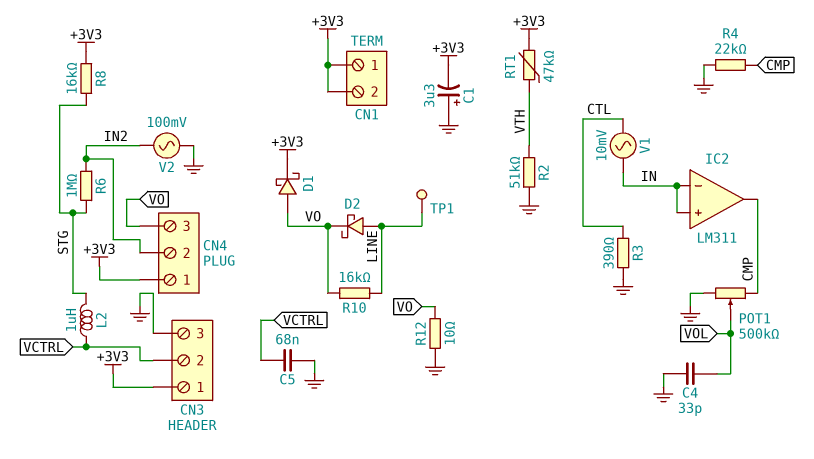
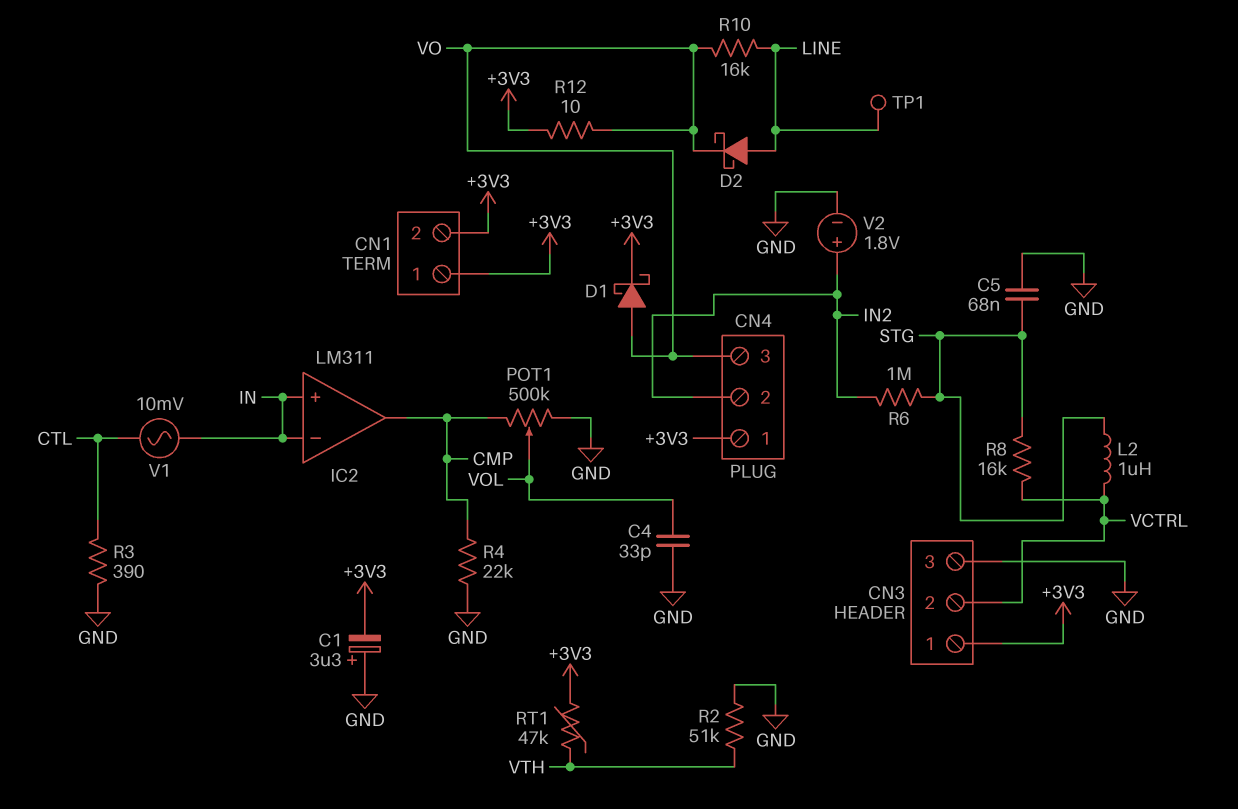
C5: 68nF (GND, VCTRL) -> 68nF (GND, STG)
R8: 16k (+3V3, STG) -> 16k (STG, VCTRL)
R12: 10 (GND, VO) -> 10 (+3V3, VO)
V2: AC 100mV (GND, IN2) -> 1.8V (plus IN2, minus GND)

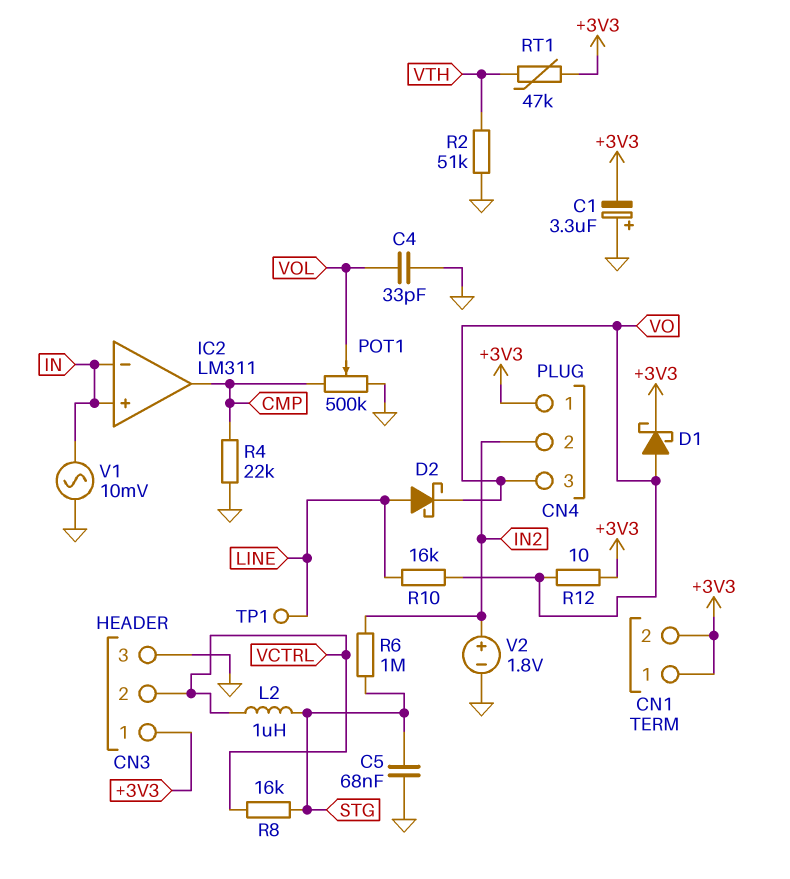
R3: 390 (CTL, GND) -> none
V1: AC 10mV (CTL, IN) -> AC 10mV (GND, IN)

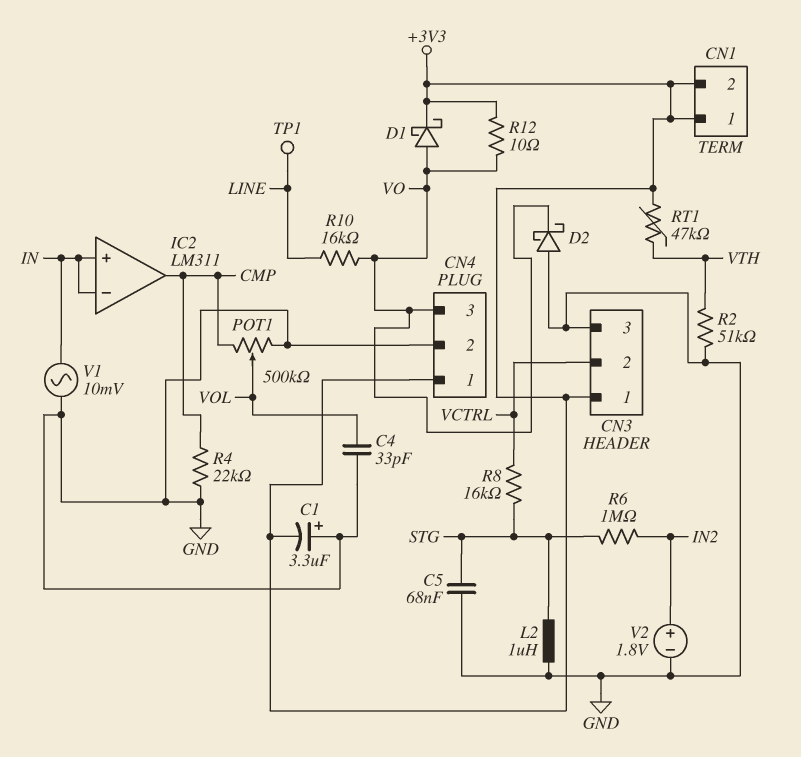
CN4 pin 2: IN2 -> GND
D2: schottky (A LINE, K VO) -> schottky (A GND, K VO)
L2: 1uH (STG, VCTRL) -> 1uH (GND, STG)

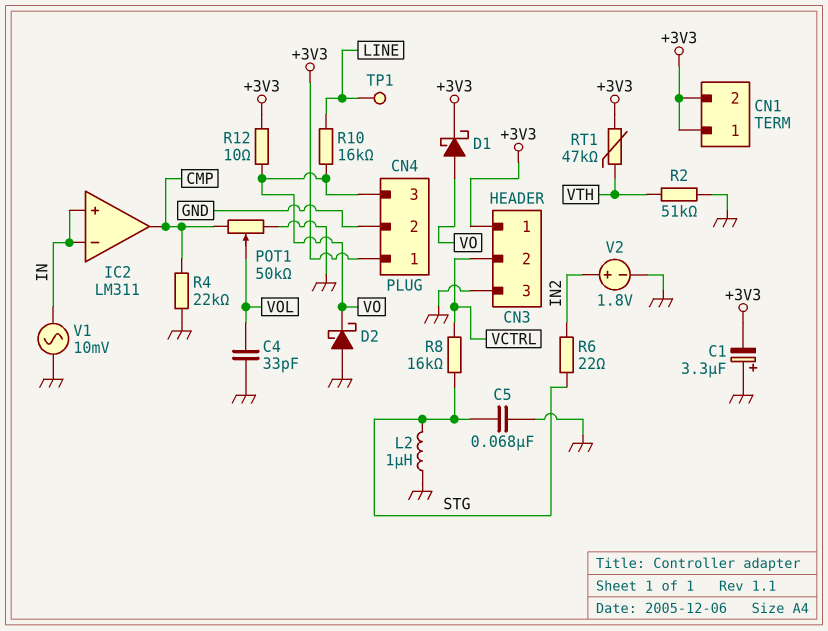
POT1: 500k (CMP, GND, wiper VOL) -> 50k (CMP, GND, wiper VOL)
R6: 1M (IN2, STG) -> 22 (IN2, STG)

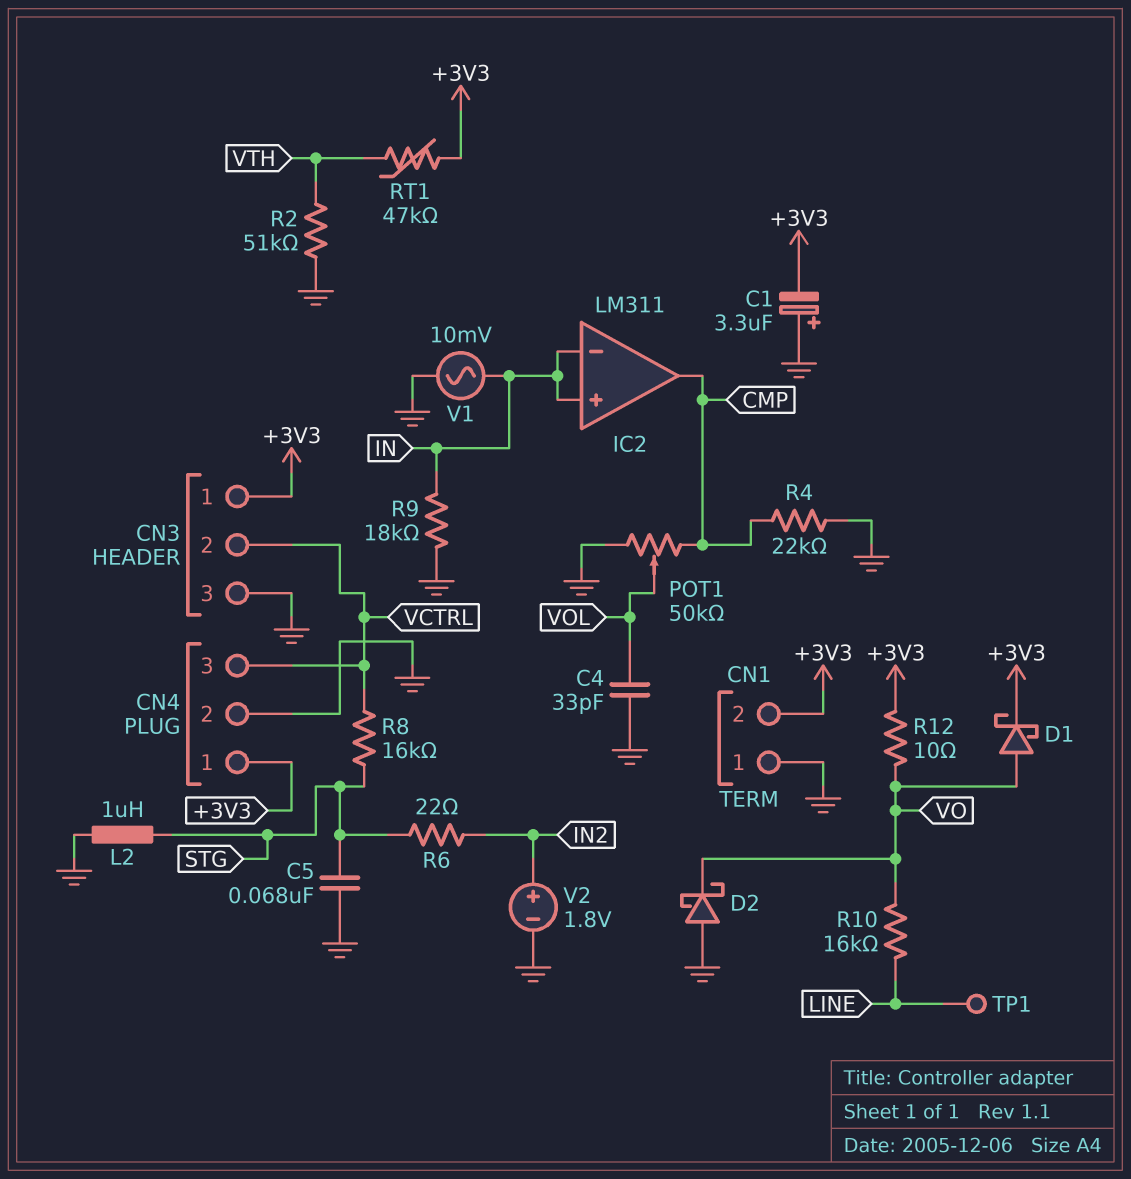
CN1 pin 1: +3V3 -> GND
CN4 pin 3: VO -> VCTRL
R9: none -> 18k (GND, IN)

